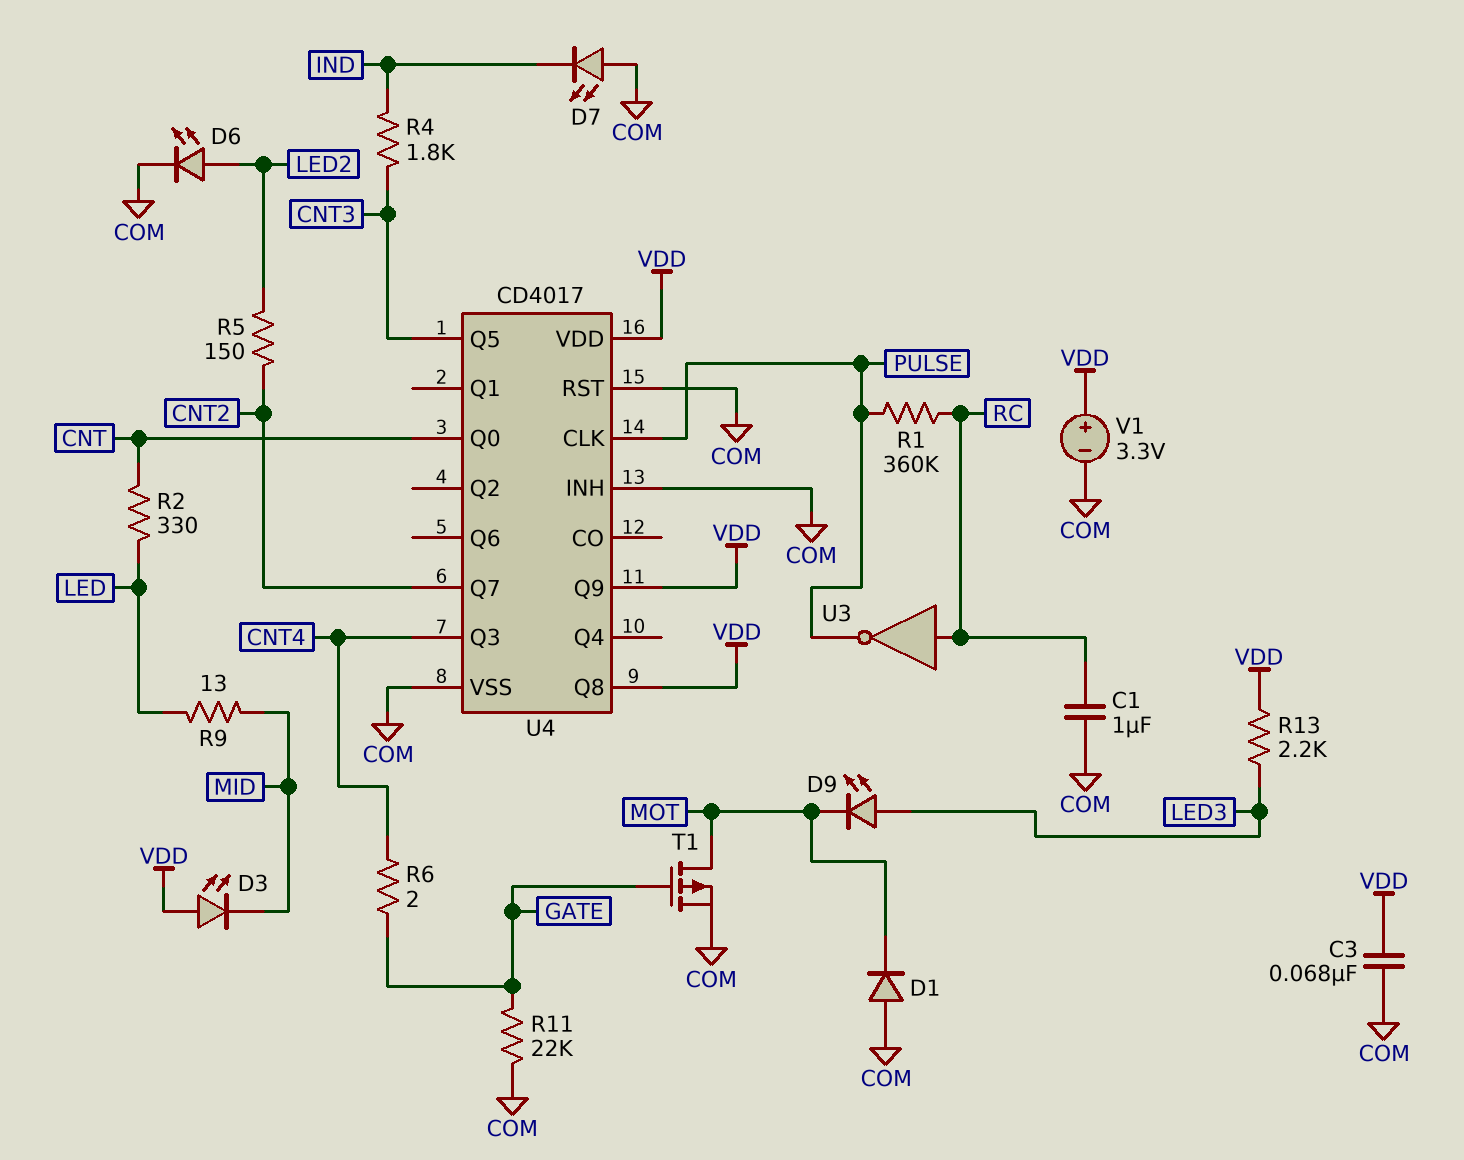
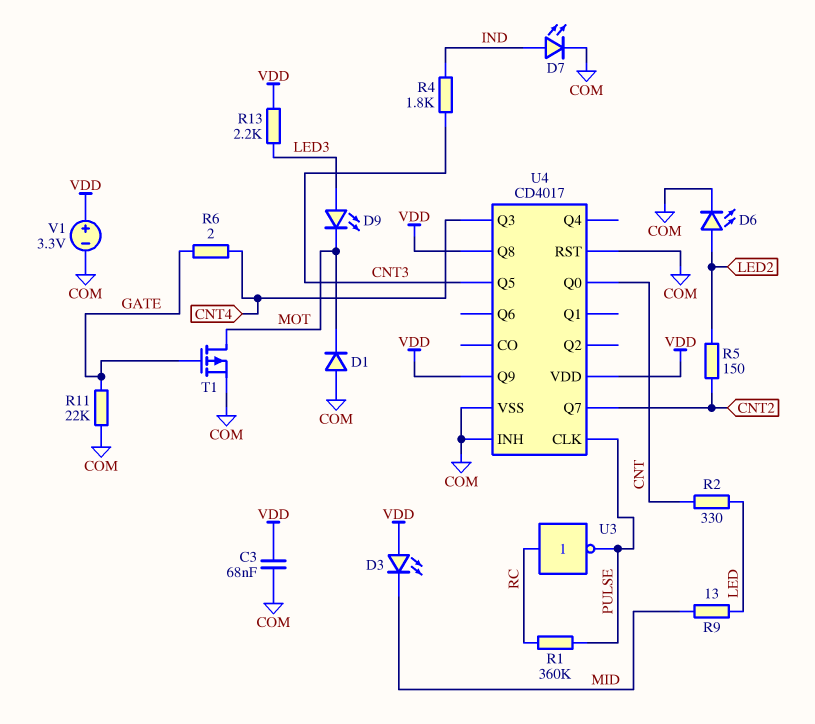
C1: 1uF (COM, RC) -> none
D7: LED (A COM, K IND) -> LED (A IND, K COM)

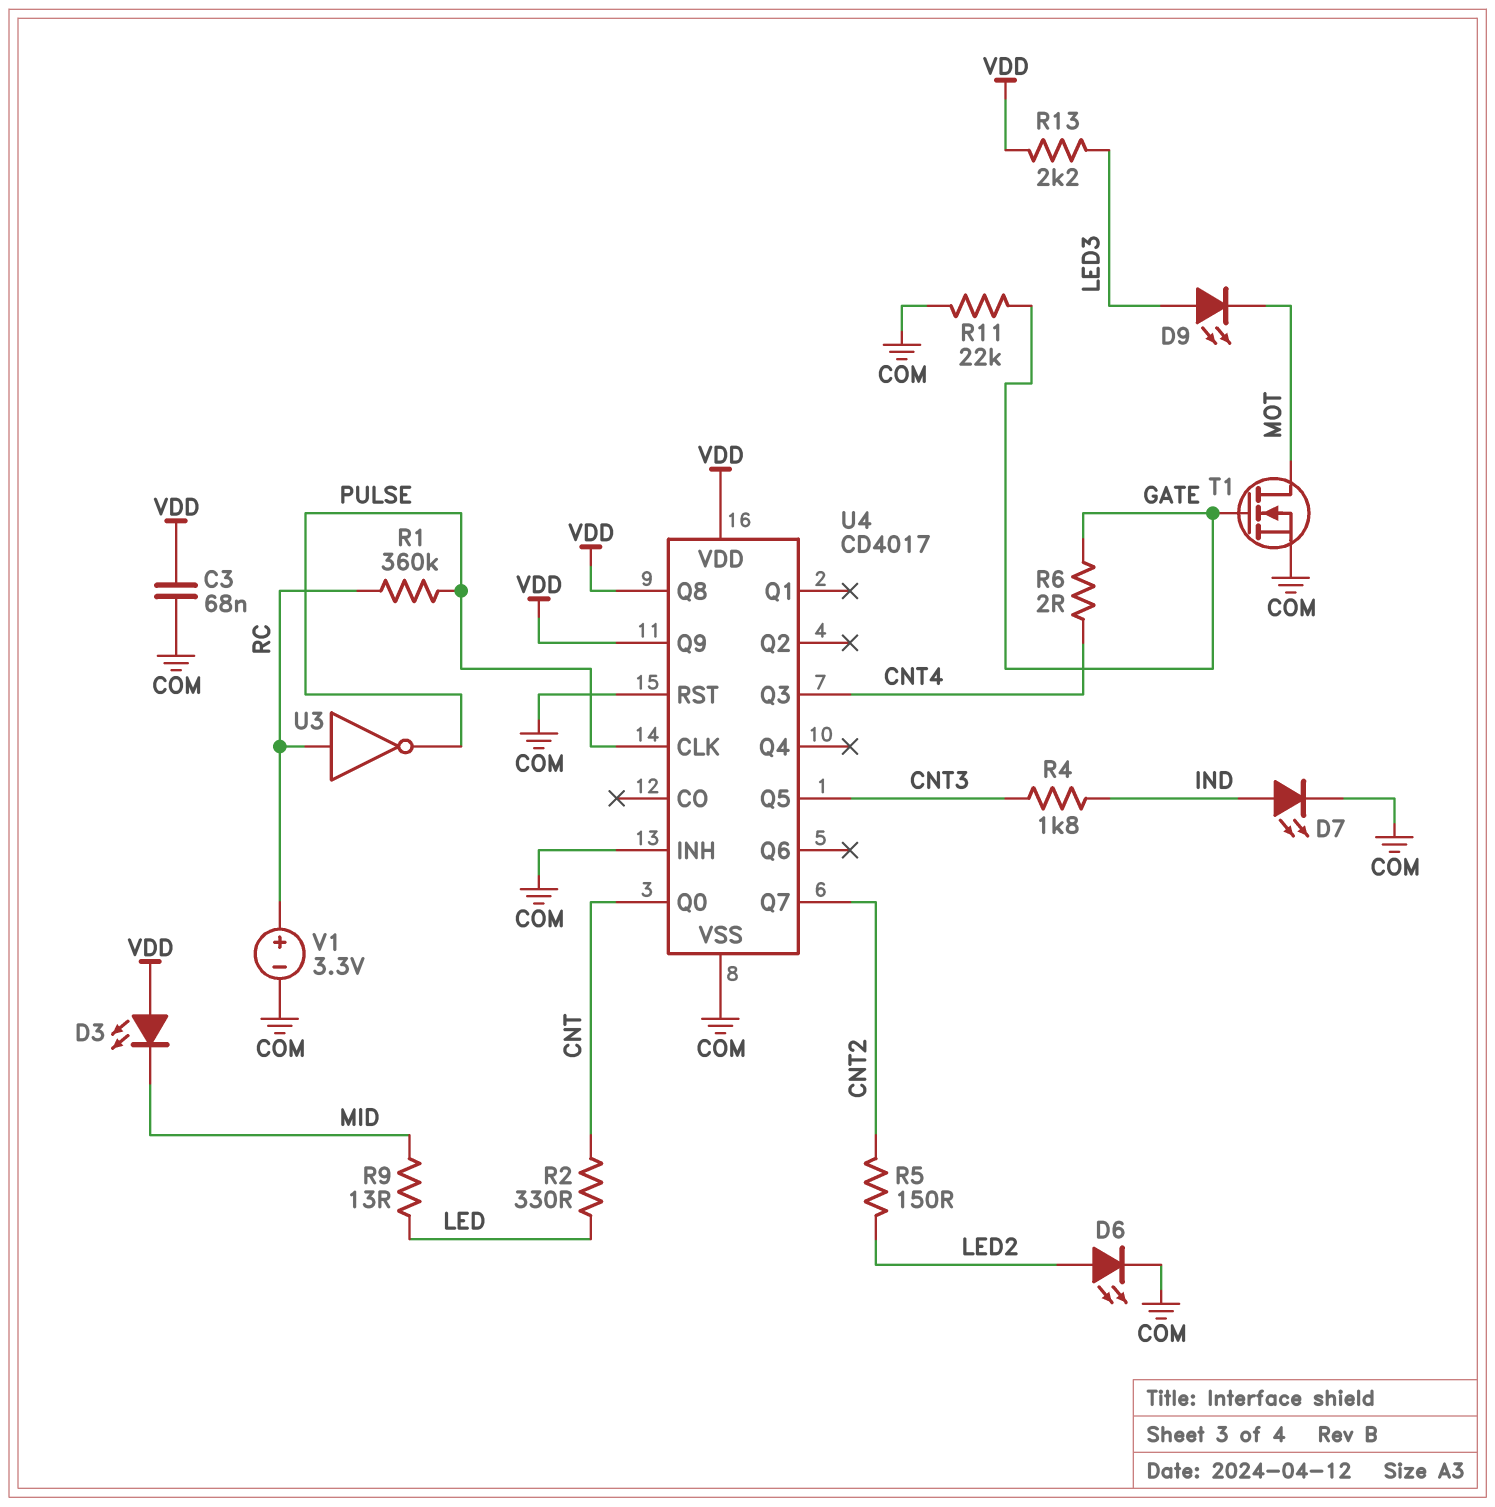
D1: diode (A COM, K MOT) -> none
T1: PMOS (G GATE, D MOT, S COM) -> NMOS (G GATE, D MOT, S COM)
V1: 3.3V (plus VDD, minus COM) -> 3.3V (plus RC, minus COM)

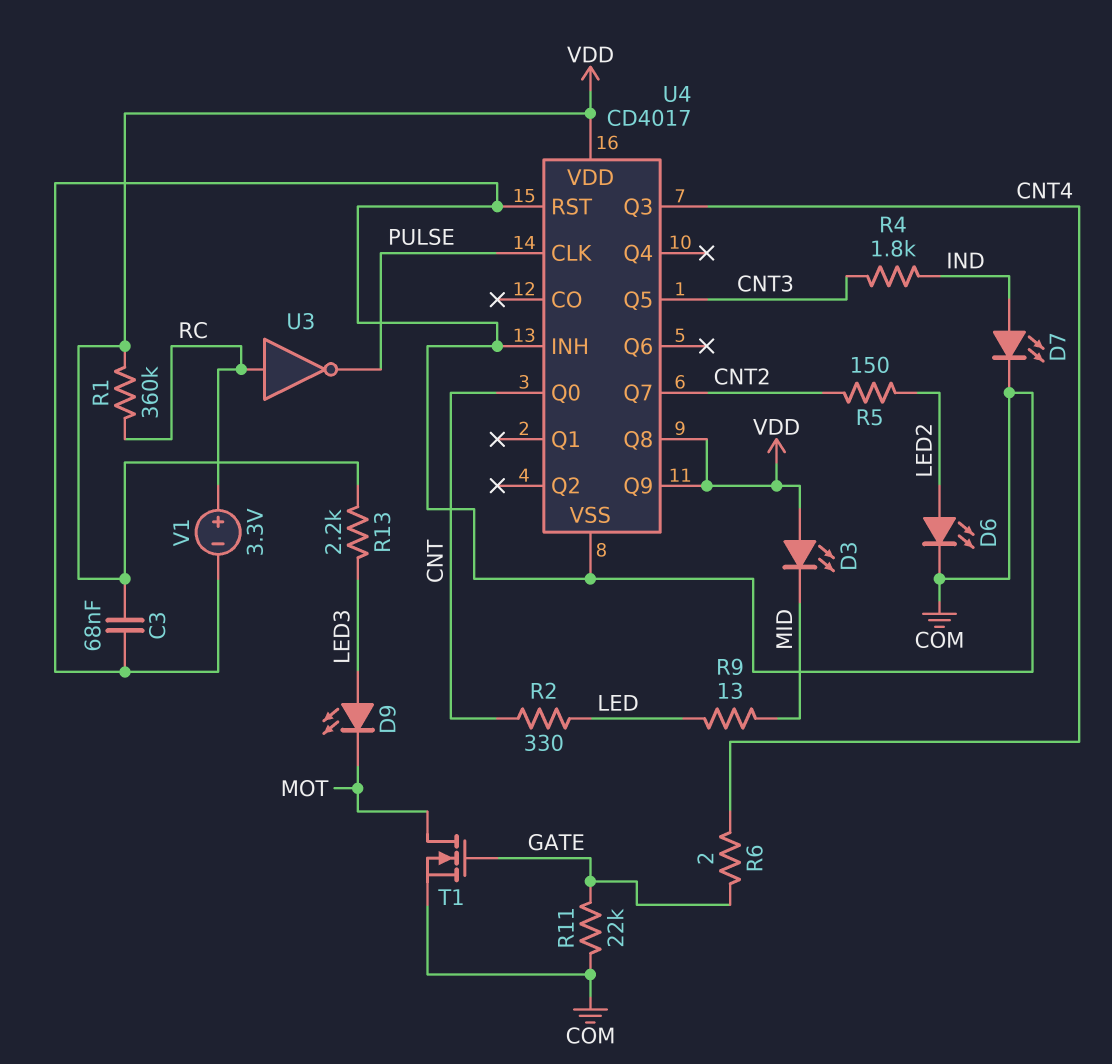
R1: 360k (PULSE, RC) -> 360k (RC, VDD)

